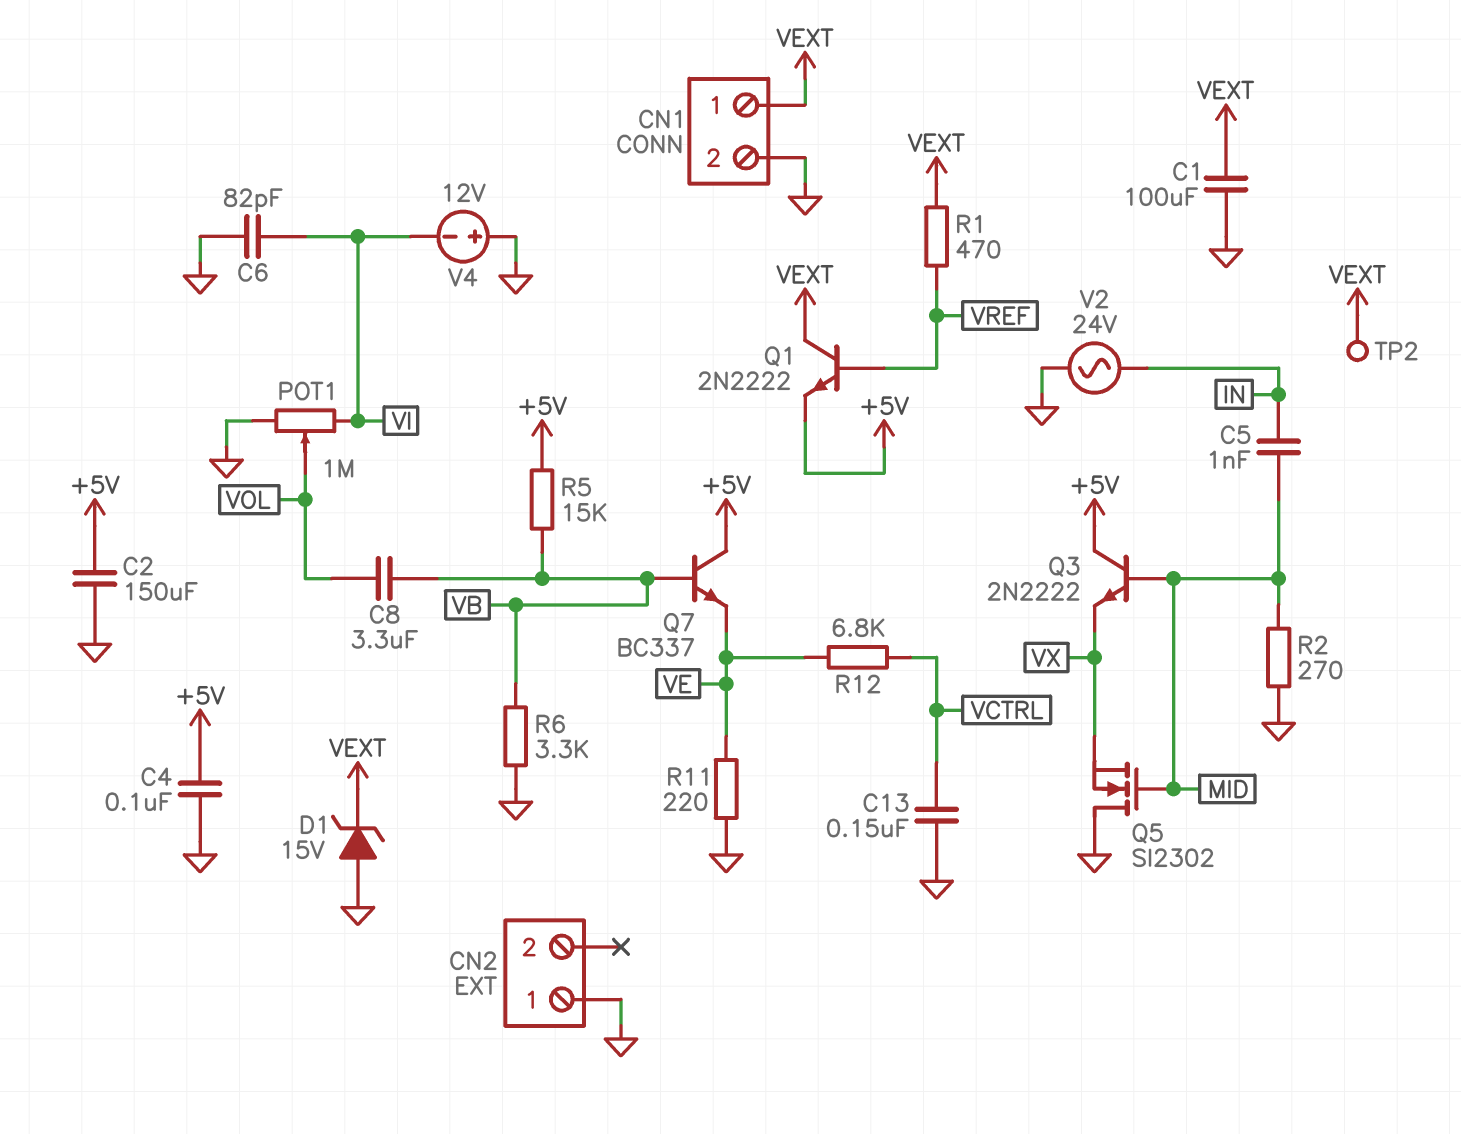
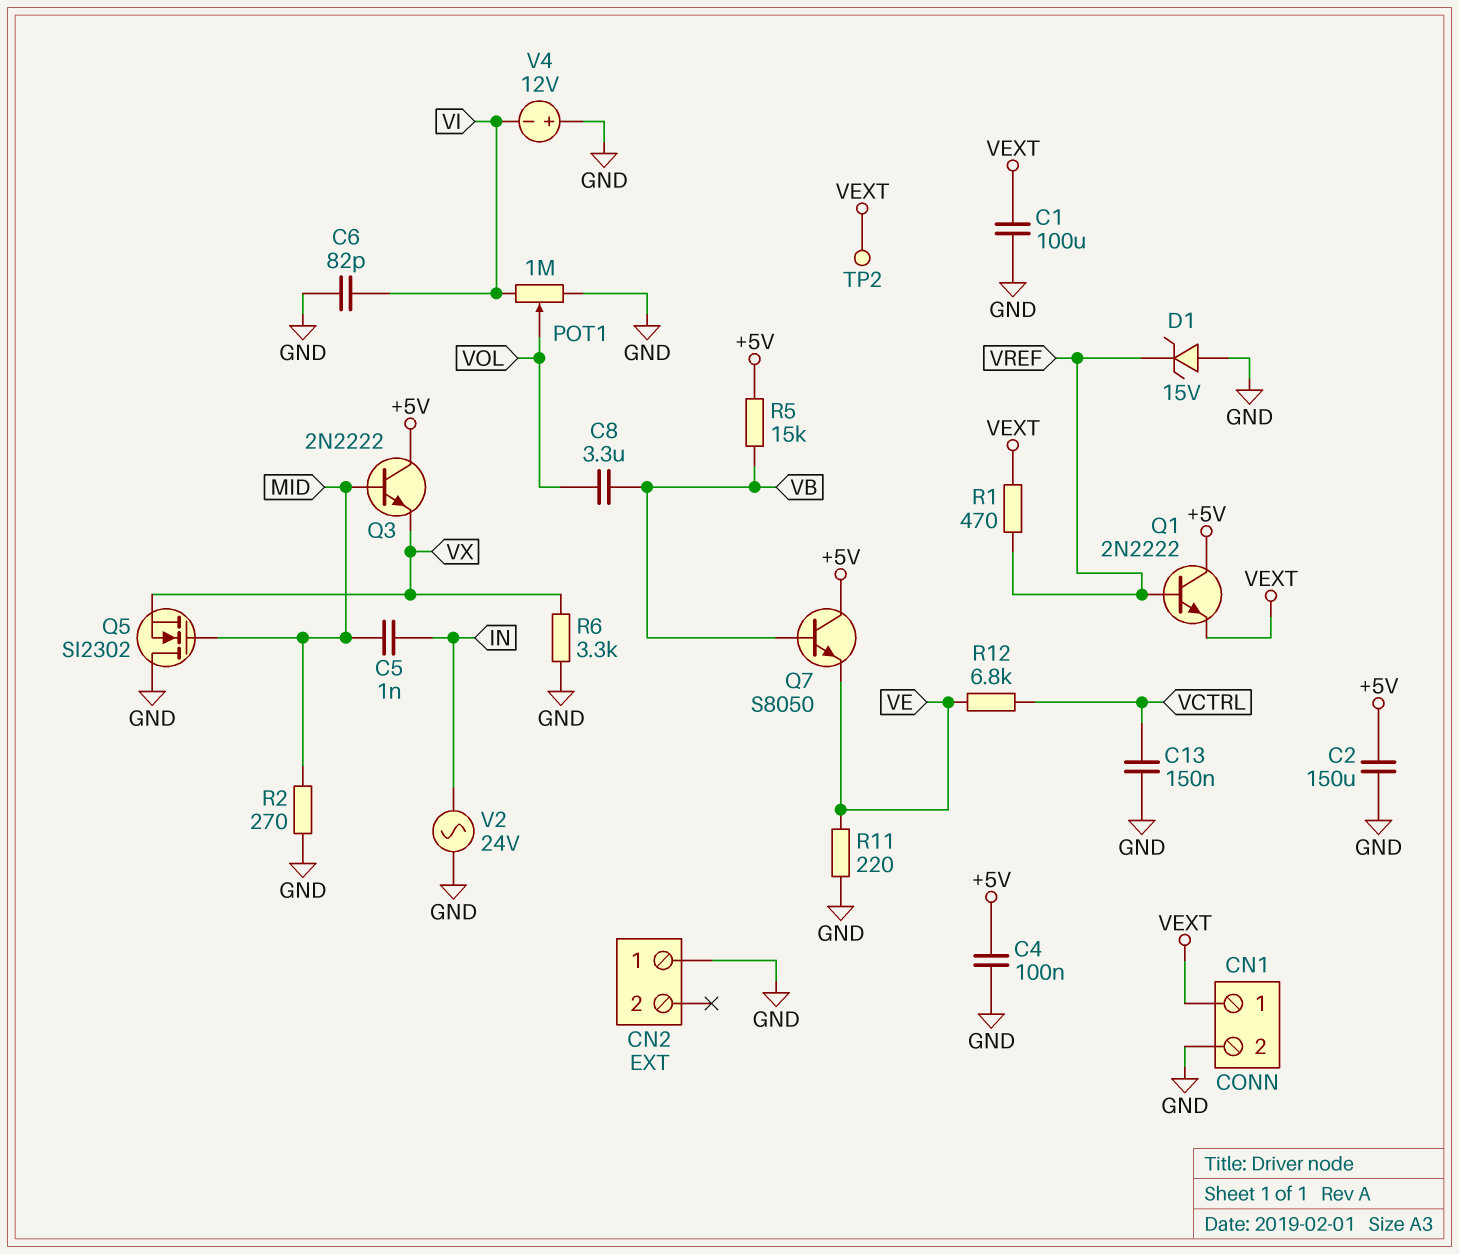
D1: zener 15V (A GND, K VEXT) -> zener 15V (A GND, K VREF)
Q1: NPN 2N2222 (B VREF, C VEXT, E +5V) -> NPN 2N2222 (B VREF, C +5V, E VEXT)
Q7: NPN BC337 (B VB, C +5V, E VE) -> NPN S8050 (B VB, C +5V, E VE)
R6: 3.3k (GND, VB) -> 3.3k (GND, VX)

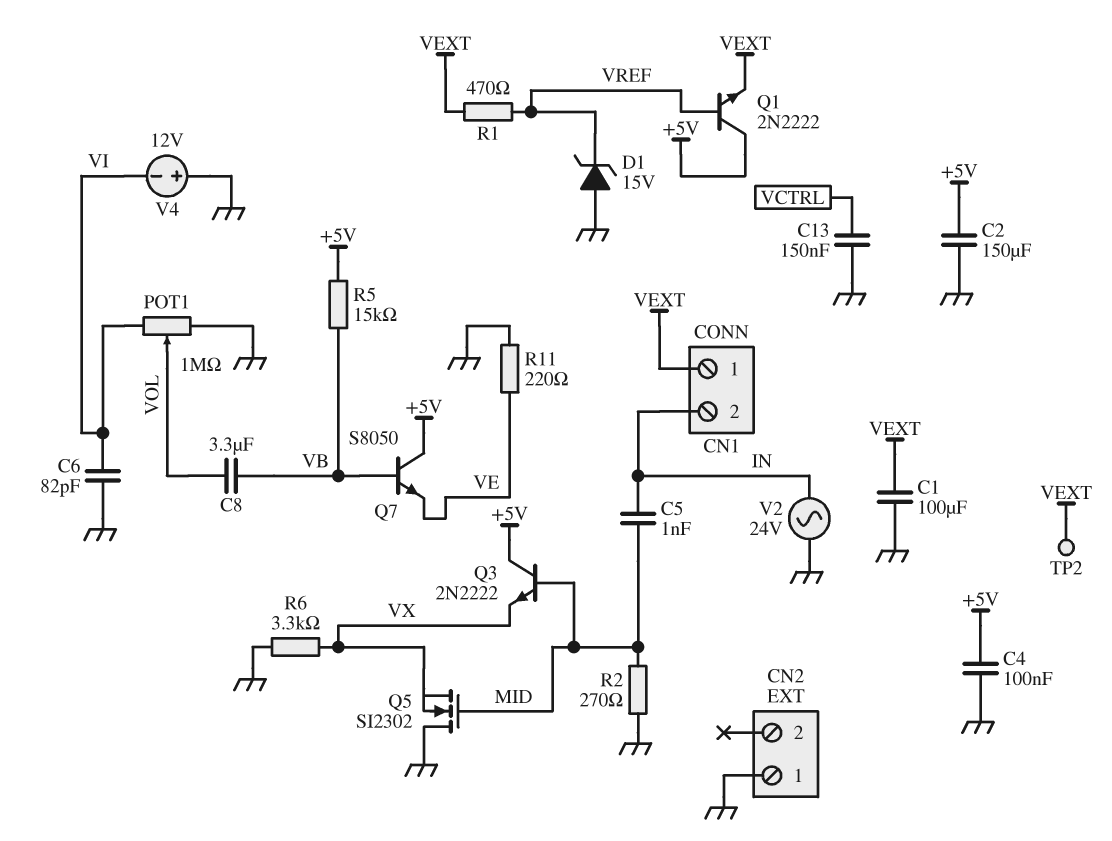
CN1 pin 2: GND -> IN
R12: 6.8k (VCTRL, VE) -> none

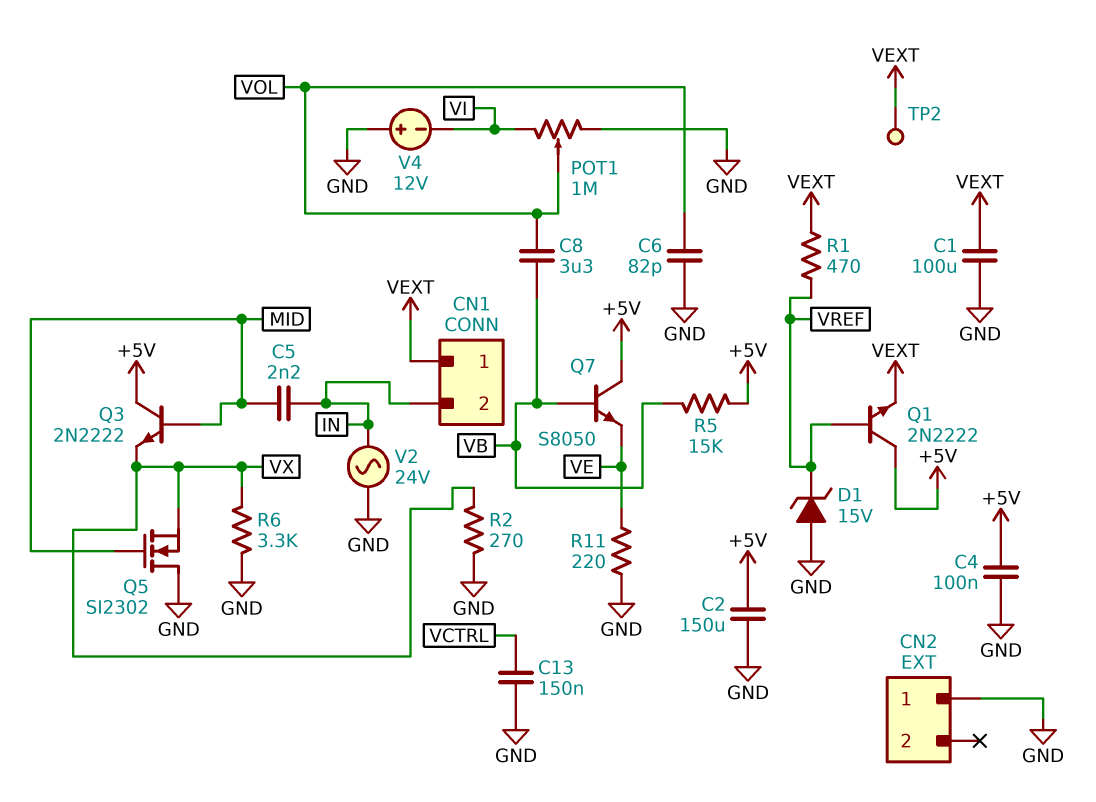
C5: 1nF (IN, MID) -> 2.2nF (IN, MID)
C6: 82pF (GND, VI) -> 82pF (GND, VOL)
R2: 270 (GND, MID) -> 270 (GND, VX)

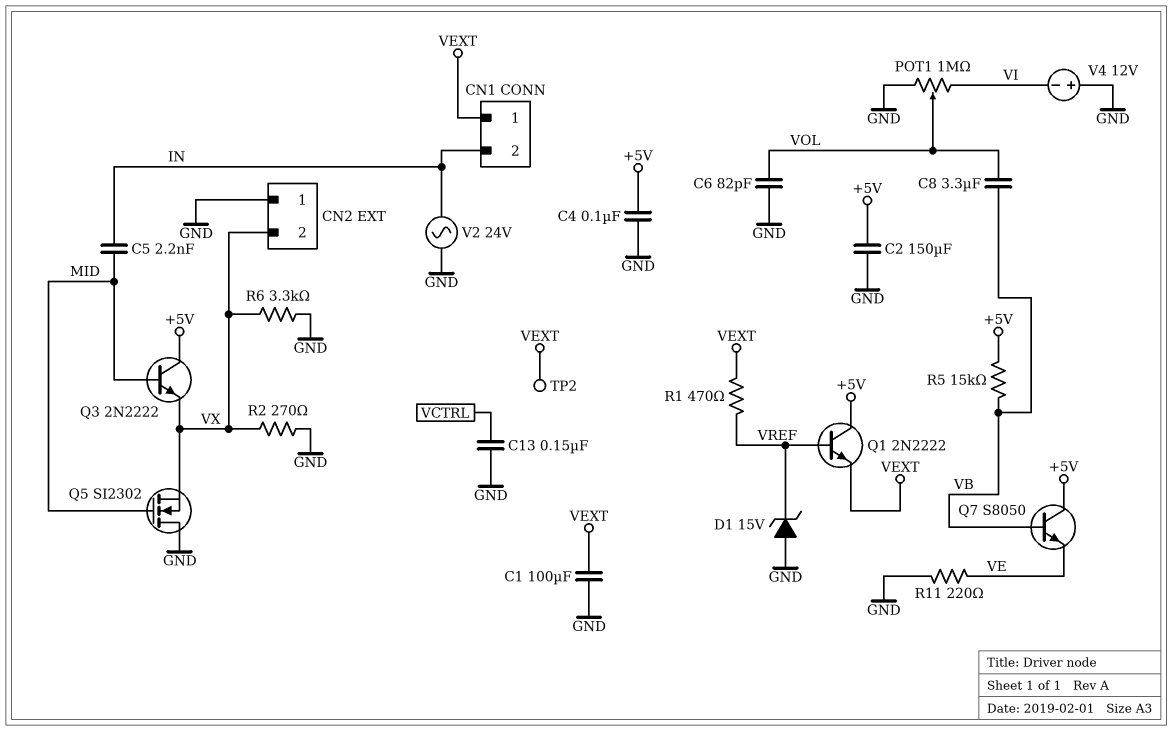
CN2 pin 2: none -> VX

